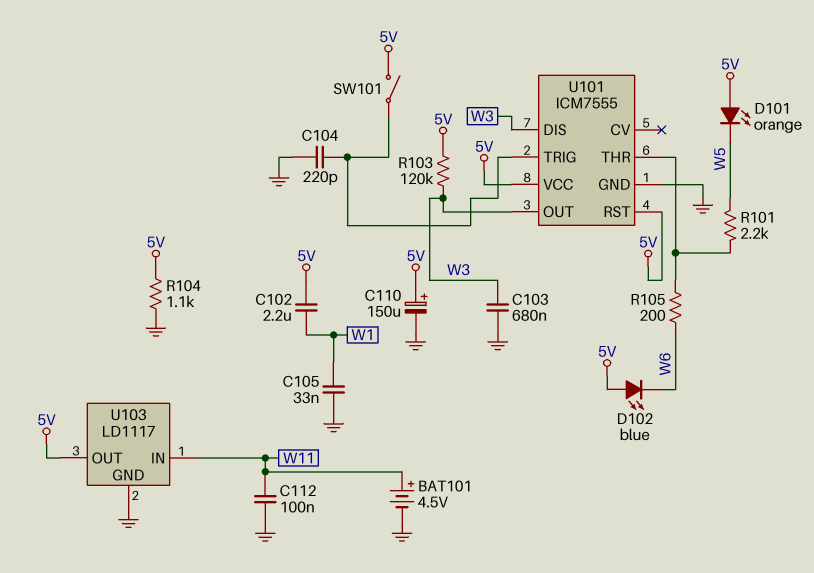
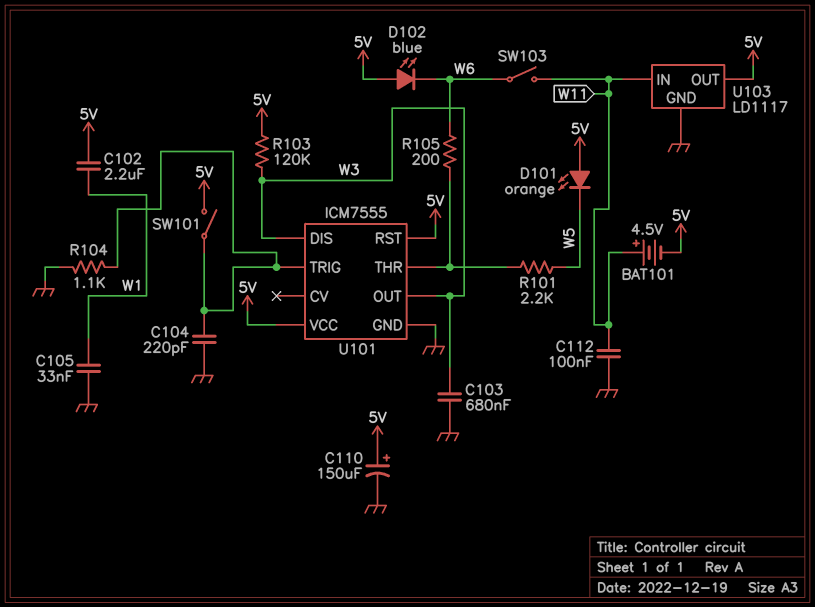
BAT101: 4.5V (plus W11, minus GND) -> 4.5V (plus W11, minus 5V)
R104: 1.1k (5V, GND) -> 1.1k (GND, U101/TRIG)
SW103: none -> switch (W6, W11)

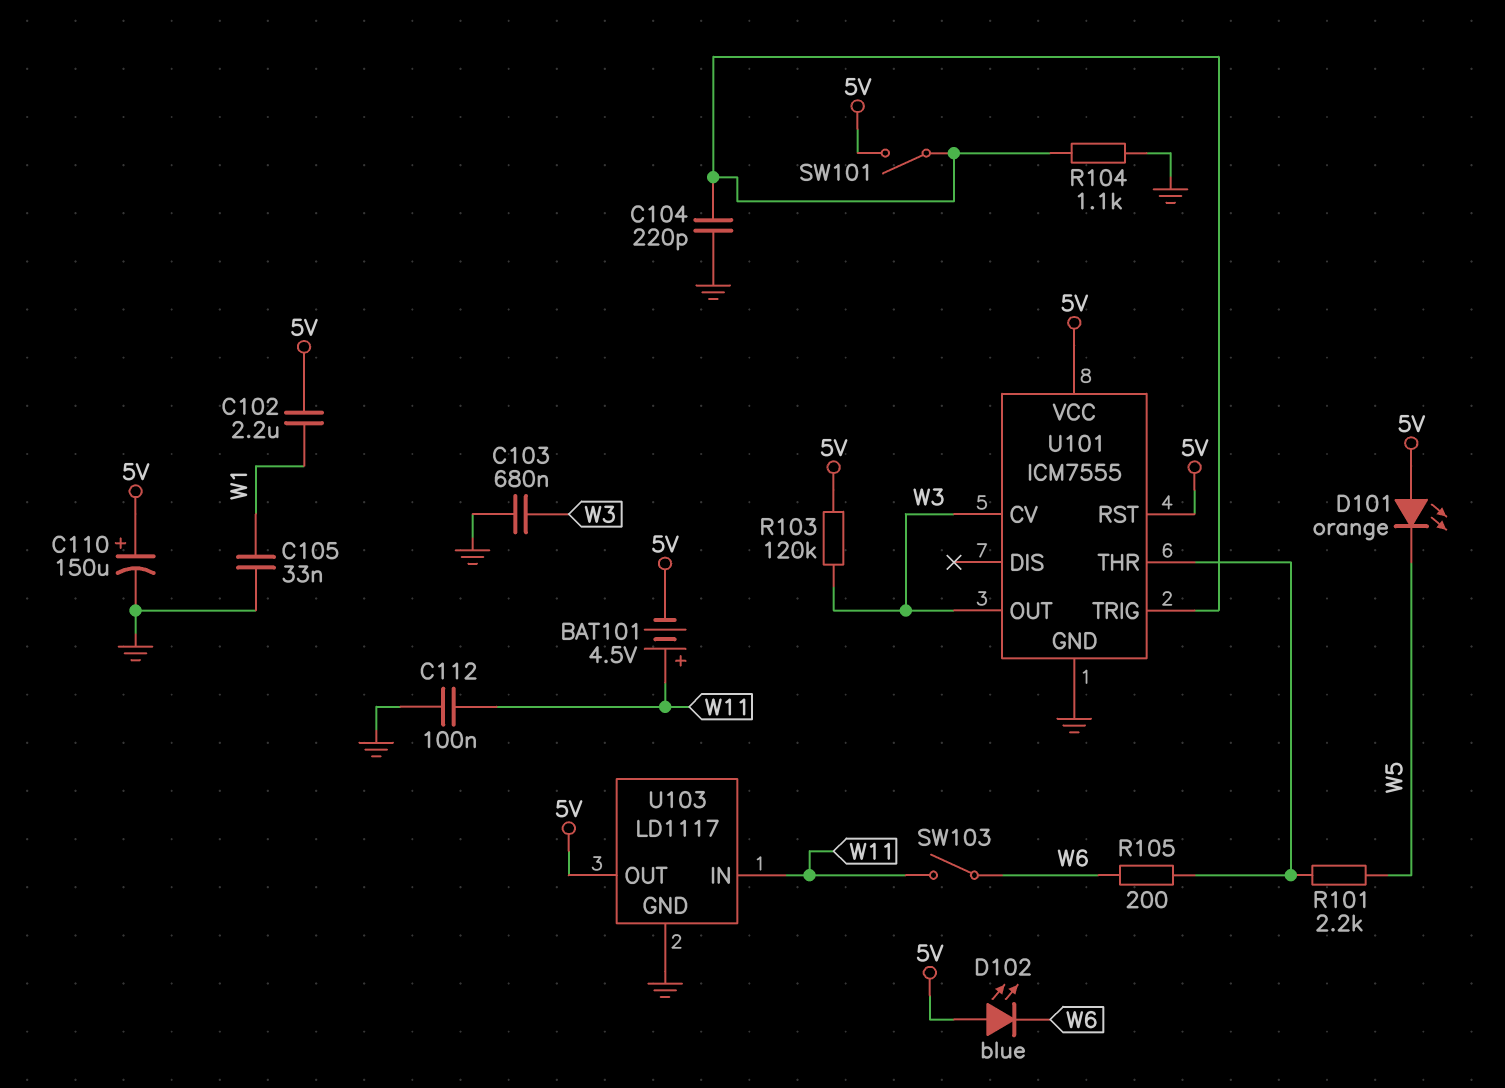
U101 pin CV: none -> W3
U101 pin DIS: W3 -> none

